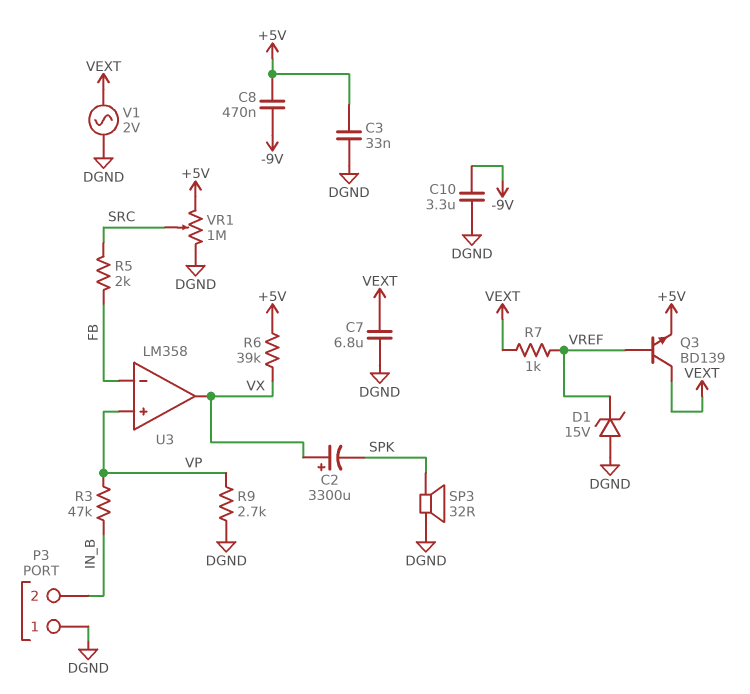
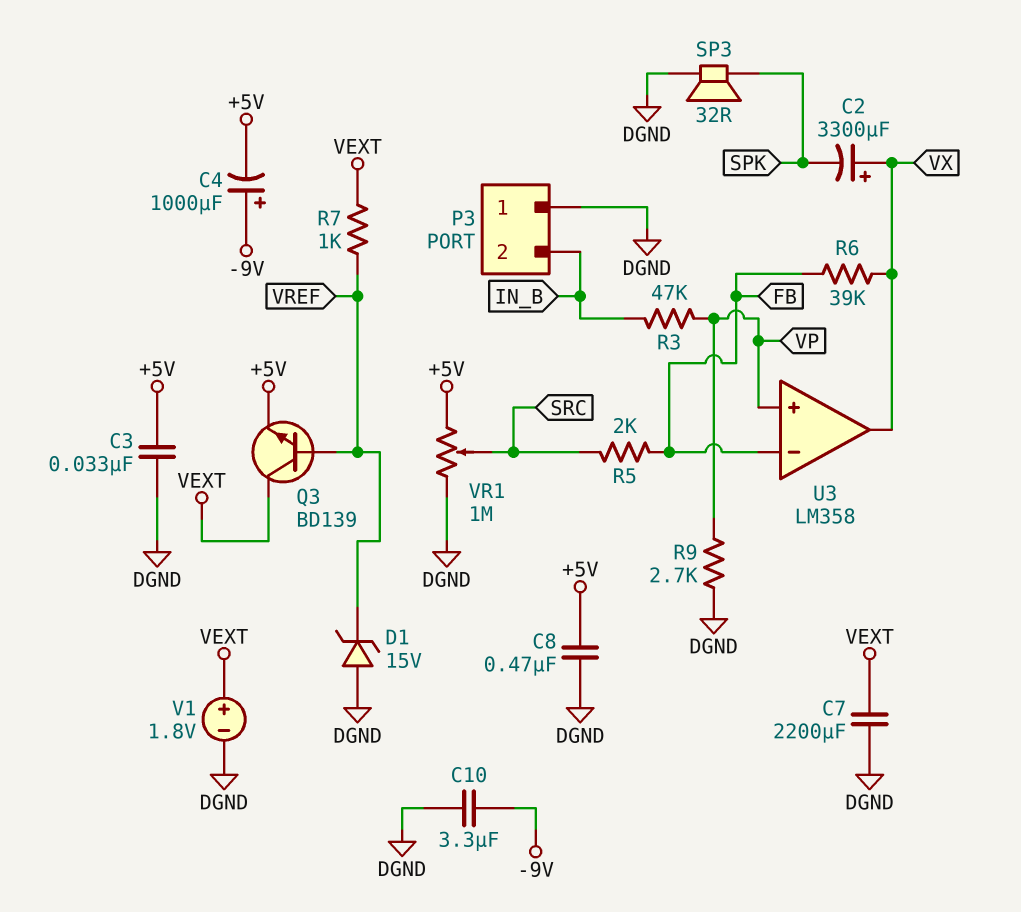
C4: none -> 1000uF (plus -9V, minus +5V)
C7: 6.8uF (DGND, VEXT) -> 2200uF (DGND, VEXT)
C8: 470nF (+5V, -9V) -> 470nF (+5V, DGND)
R6: 39k (+5V, VX) -> 39k (FB, VX)
V1: AC 2V (DGND, VEXT) -> 1.8V (plus VEXT, minus DGND)

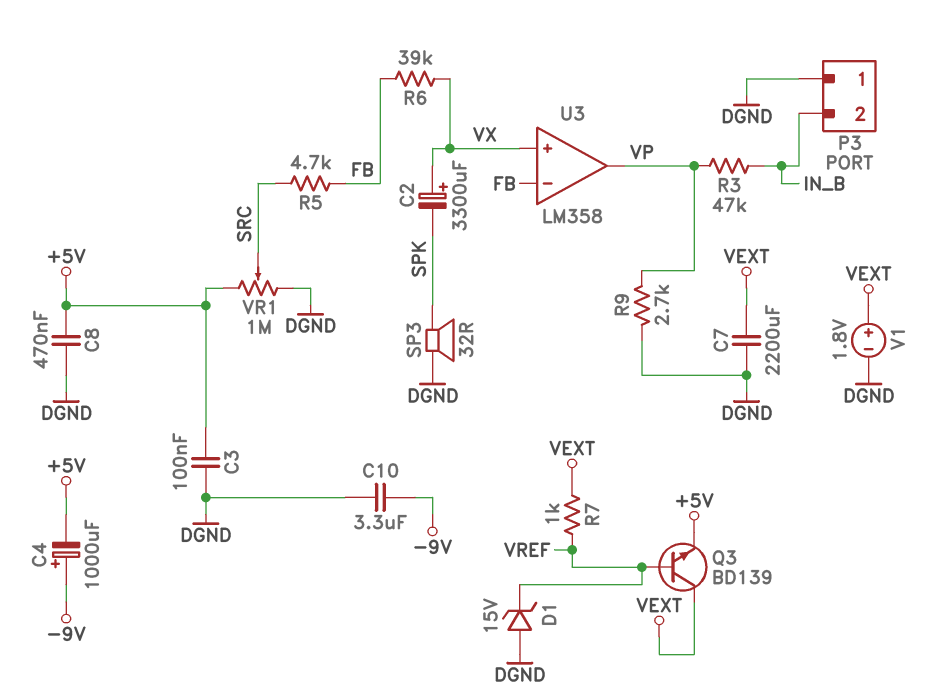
C3: 33nF (+5V, DGND) -> 100nF (+5V, DGND)
R5: 2k (FB, SRC) -> 4.7k (FB, SRC)
U3 pin in+: VP -> VX
U3 pin out: VX -> VP

